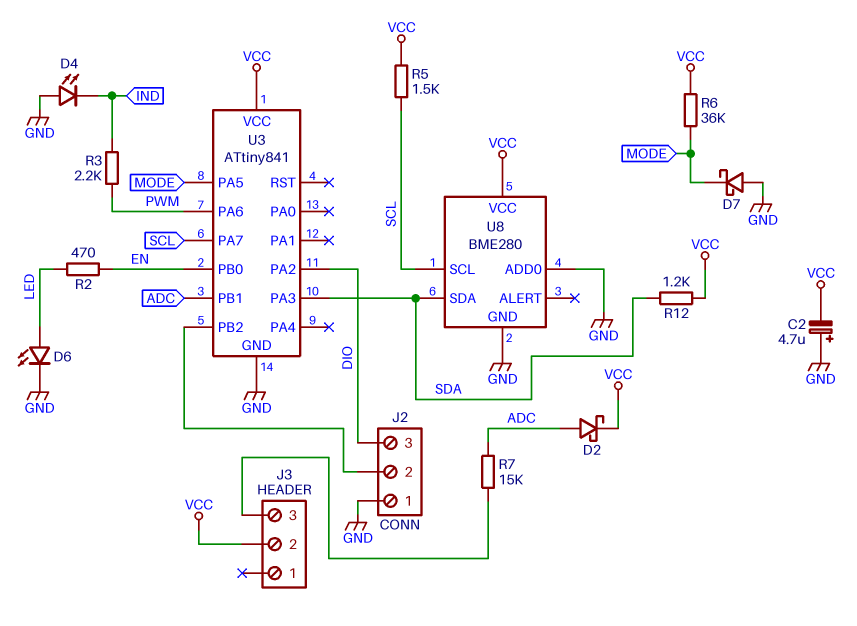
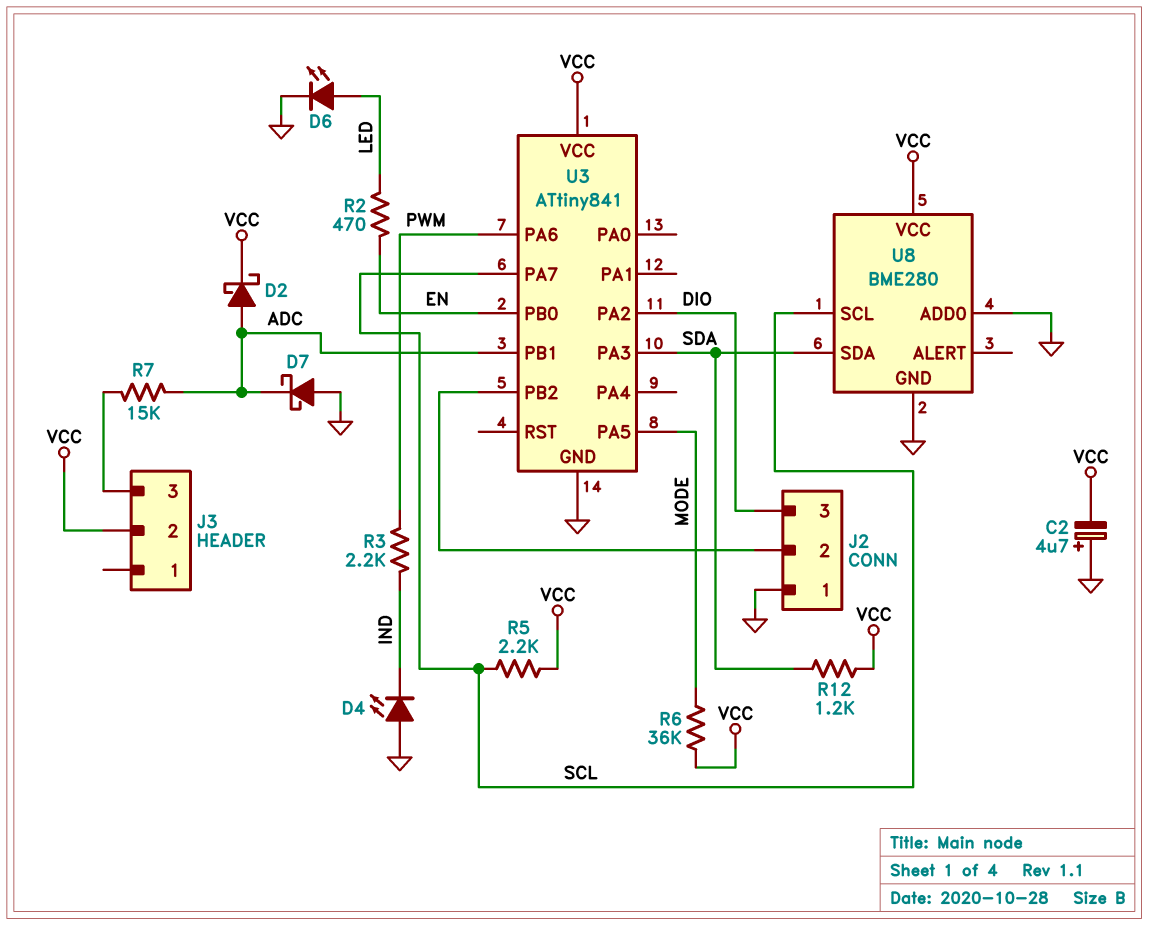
D7: schottky (A GND, K MODE) -> schottky (A GND, K ADC)
R5: 1.5k (SCL, VCC) -> 2.2k (SCL, VCC)

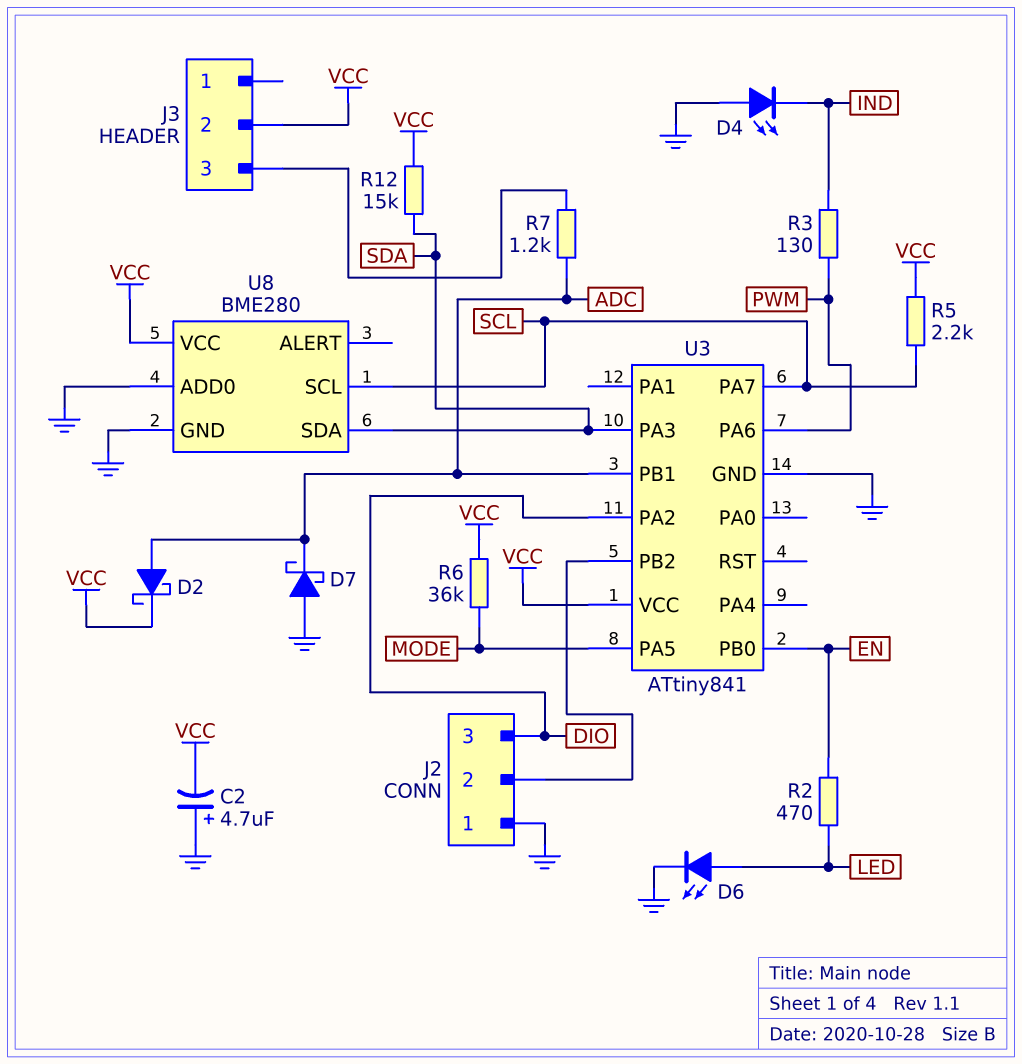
R3: 2.2k (IND, PWM) -> 130 (IND, PWM)
R7: 15k (ADC, J3/3) -> 1.2k (ADC, J3/3)
R12: 1.2k (SDA, VCC) -> 15k (SDA, VCC)

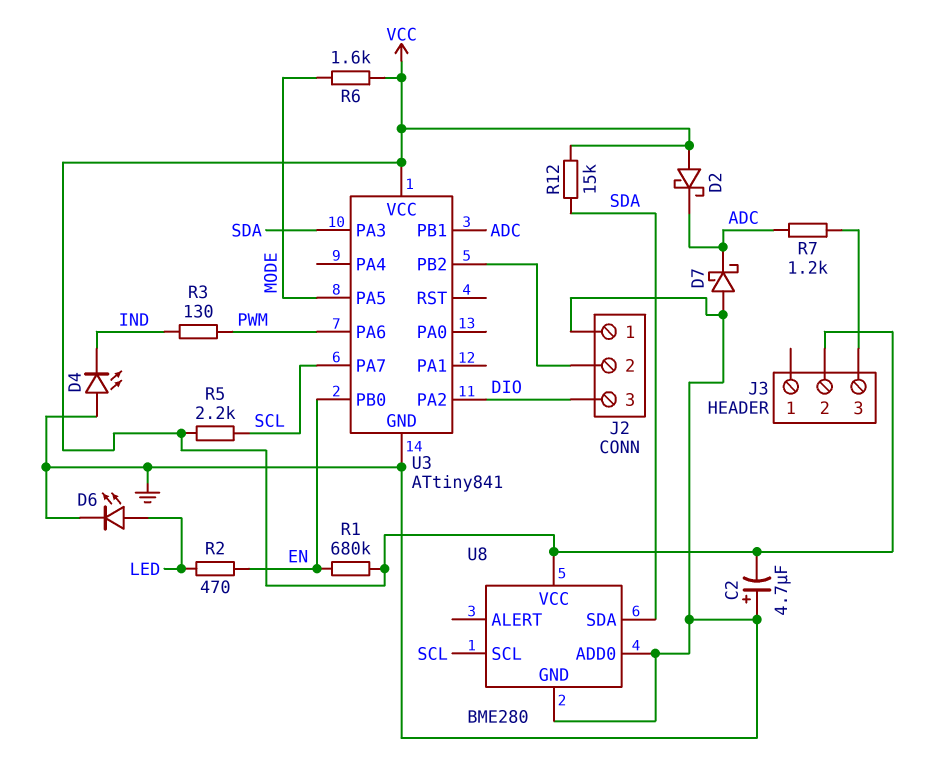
D2: schottky (A ADC, K VCC) -> schottky (A VCC, K ADC)
R1: none -> 680k (EN, VCC)
R6: 36k (MODE, VCC) -> 1.6k (MODE, VCC)

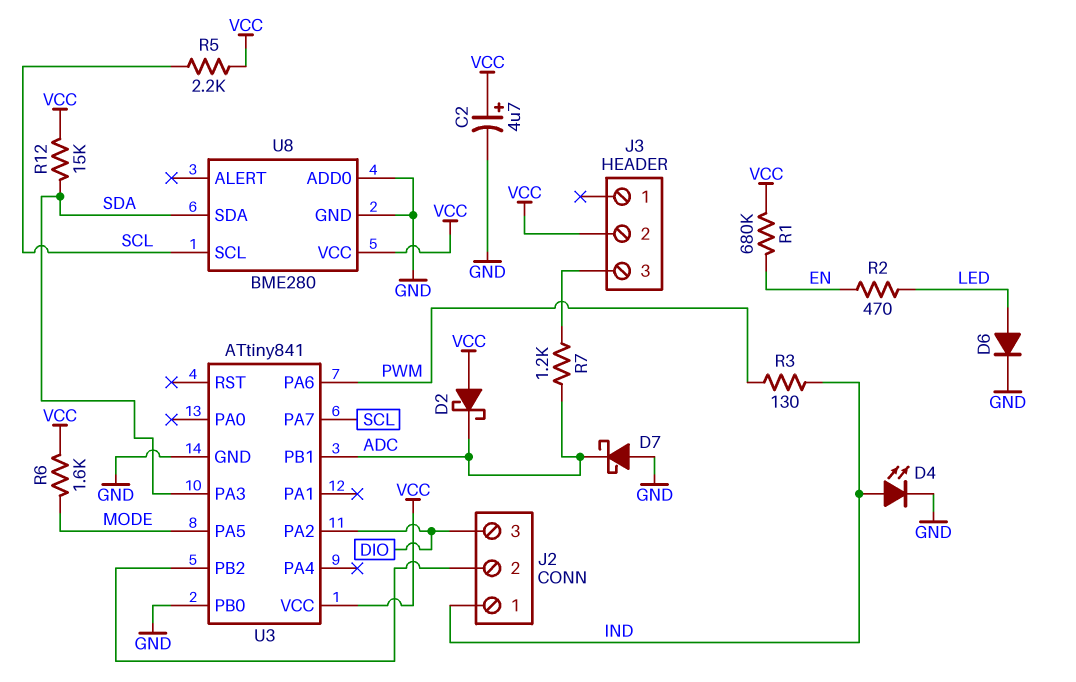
C2: 4.7uF (plus GND, minus VCC) -> 4.7uF (plus VCC, minus GND)
D4: LED (A GND, K IND) -> LED (A IND, K GND)
D6: LED (A LED, K GND) -> diode (A LED, K GND)
J2 pin 1: GND -> IND
U3 pin PB0: EN -> GND

